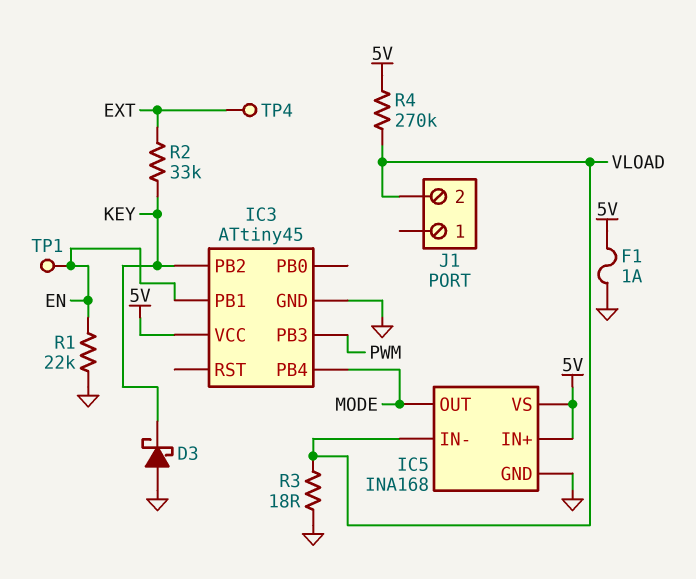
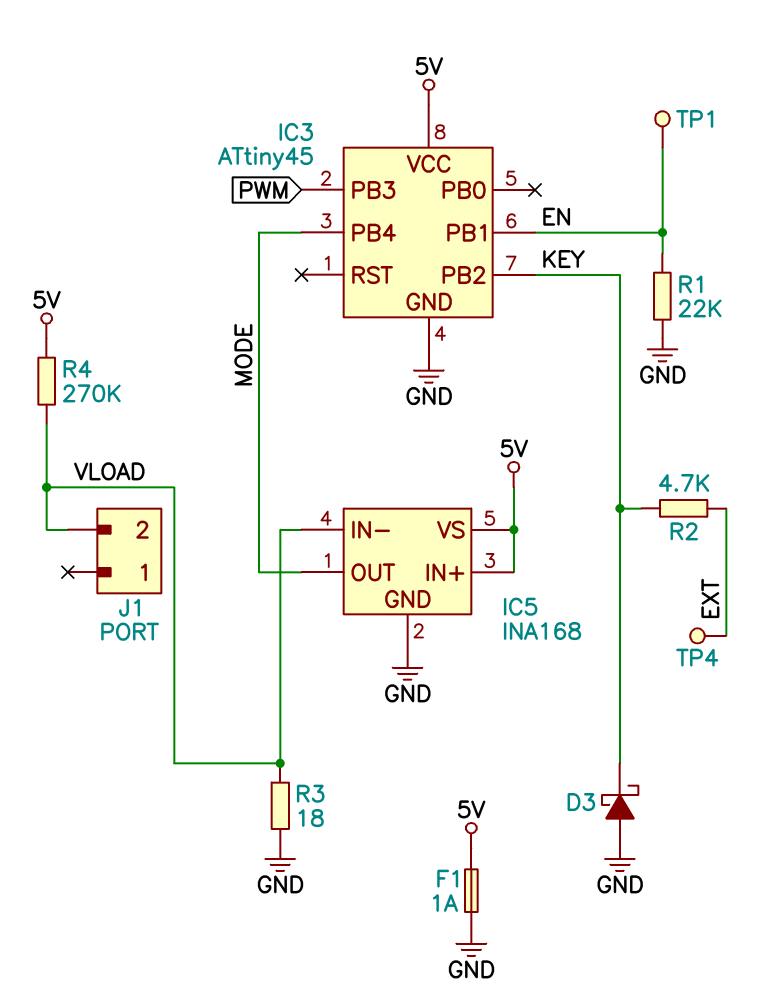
R2: 33k (EXT, KEY) -> 4.7k (EXT, KEY)

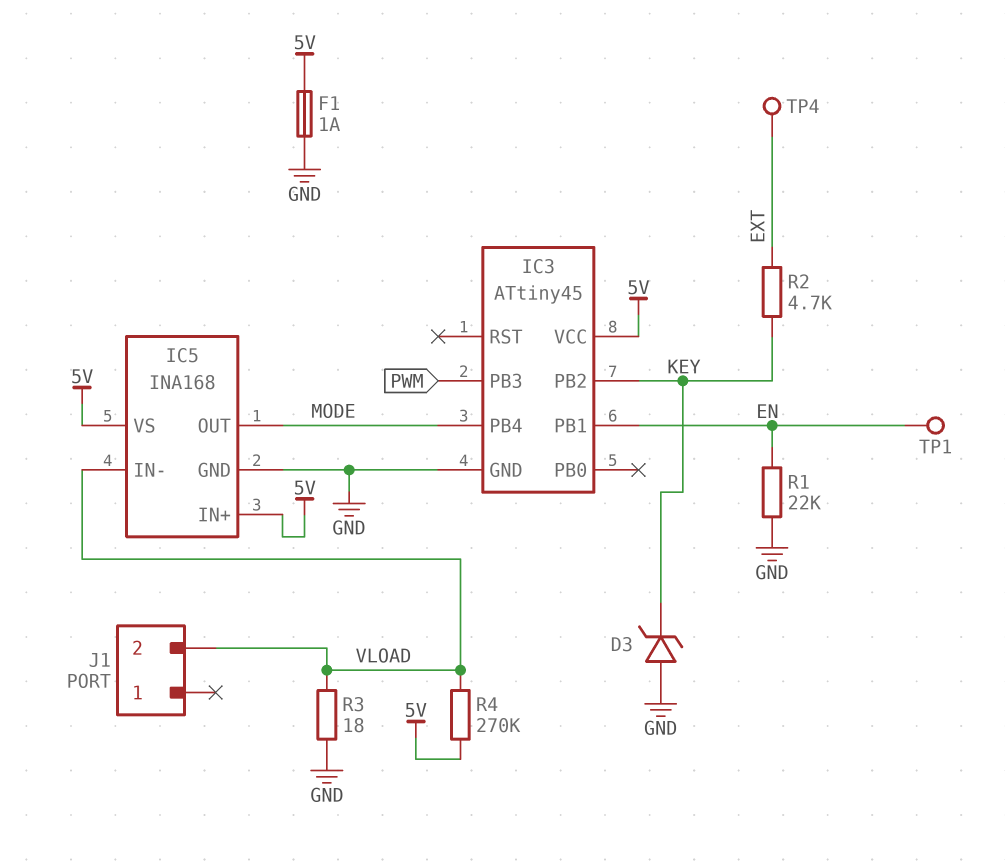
D3: schottky (A GND, K KEY) -> zener (A GND, K KEY)

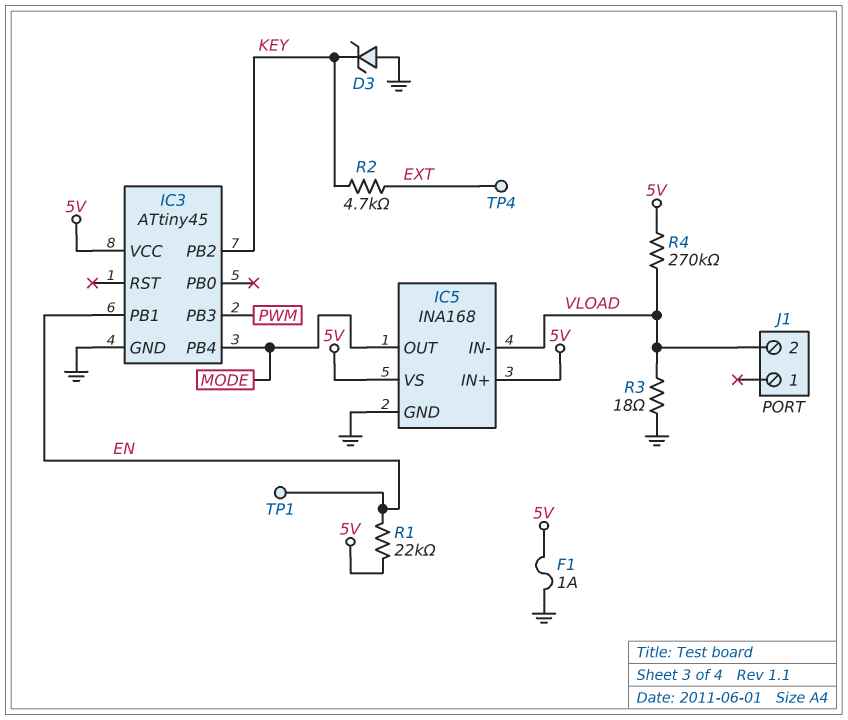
R1: 22k (EN, GND) -> 22k (5V, EN)

